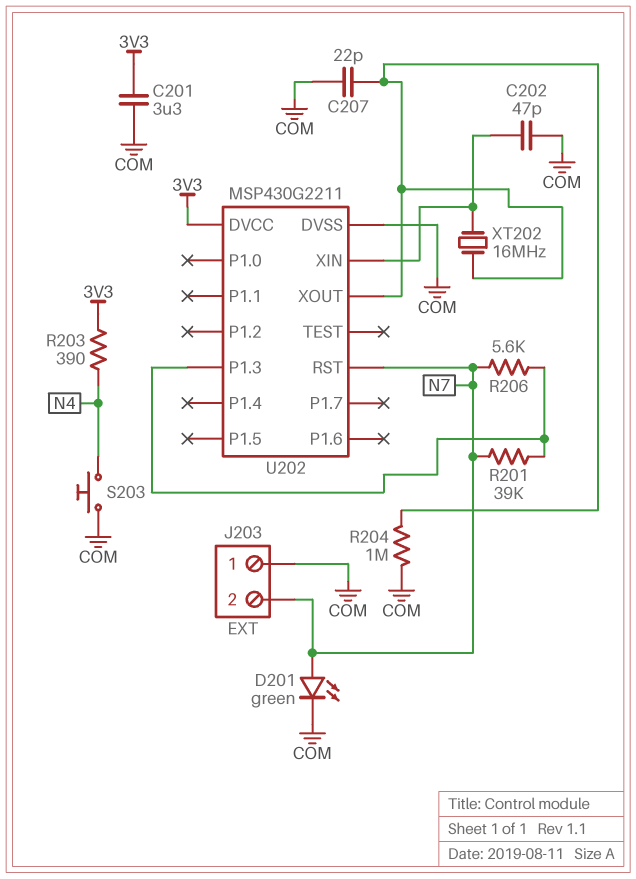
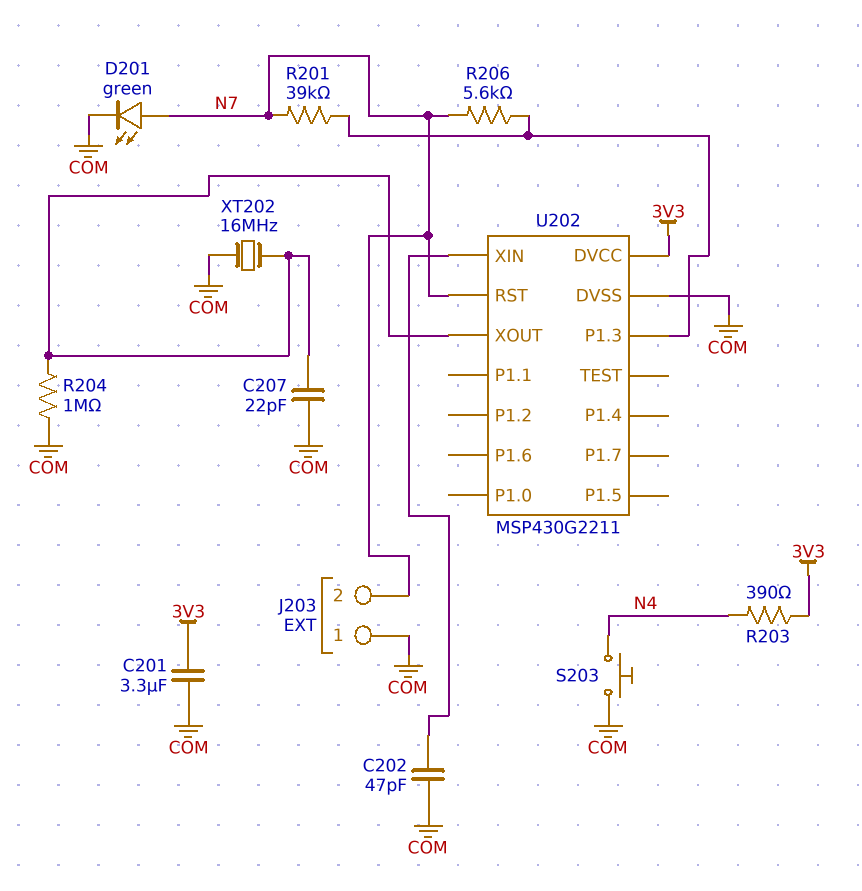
XT202: 16MHz (U202/XIN, U202/XOUT) -> 16MHz (COM, U202/XOUT)

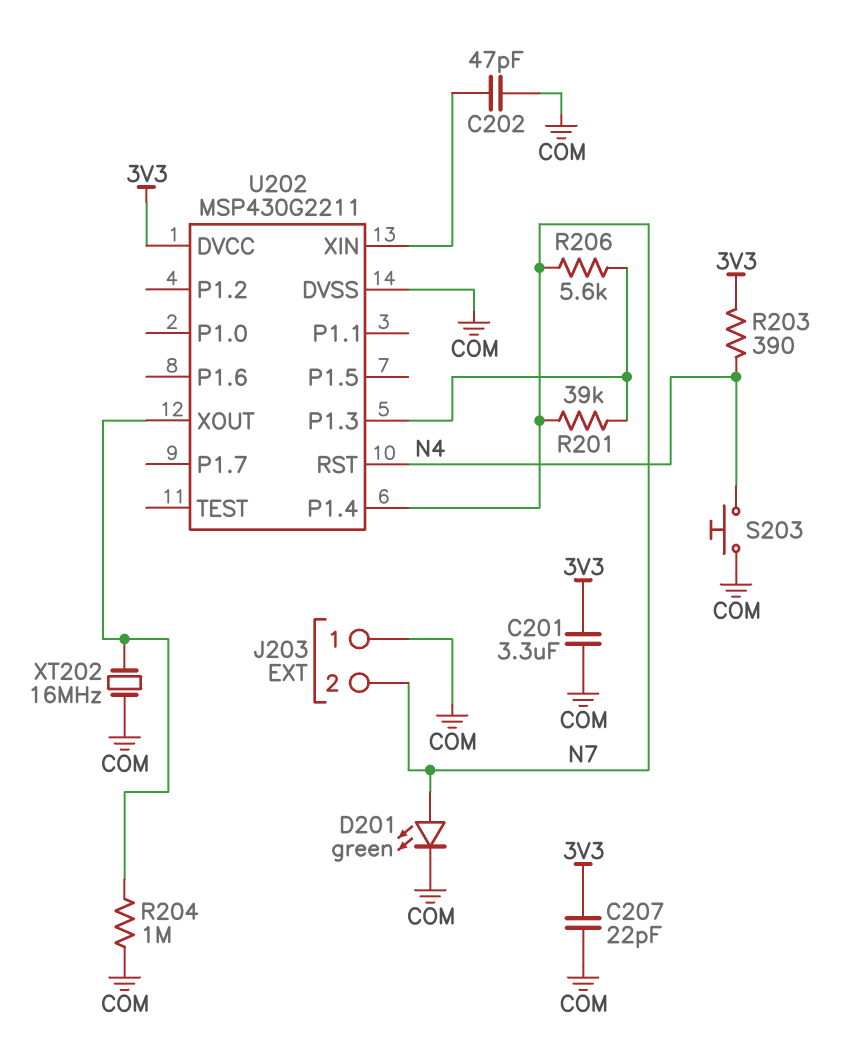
C207: 22pF (COM, U202/XOUT) -> 22pF (3V3, COM)
U202 pin P1.4: none -> N7
U202 pin RST: N7 -> N4

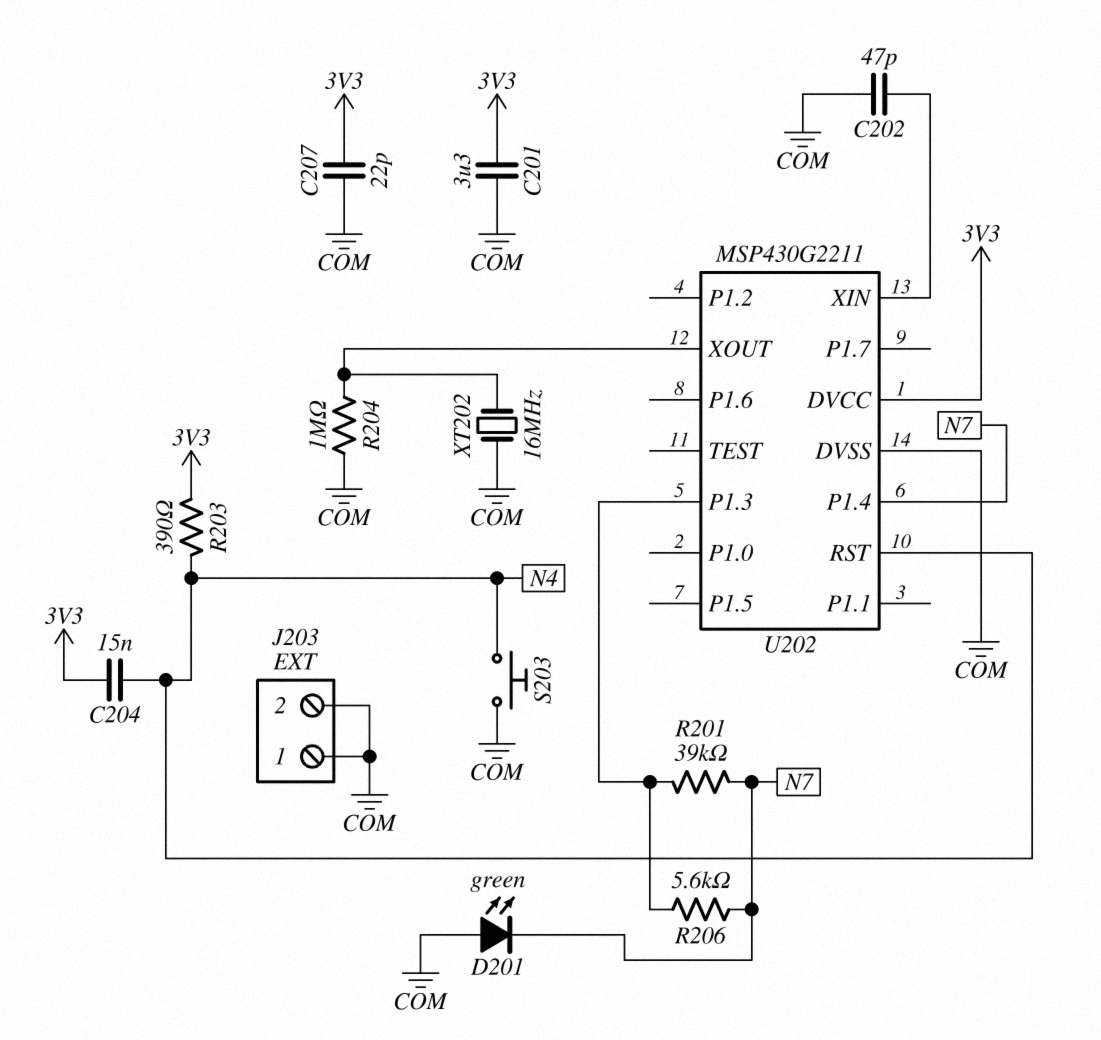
C204: none -> 15nF (3V3, N4)
D201: LED green (A N7, K COM) -> LED green (A COM, K N7)
J203 pin 2: N7 -> COM

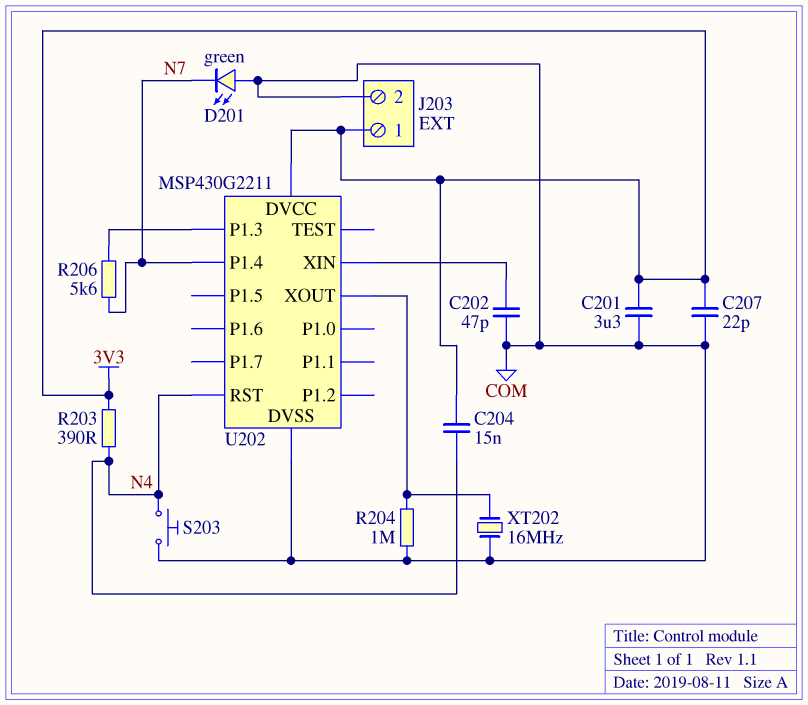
J203 pin 1: COM -> 3V3
R201: 39k (N7, U202/P1.3) -> none

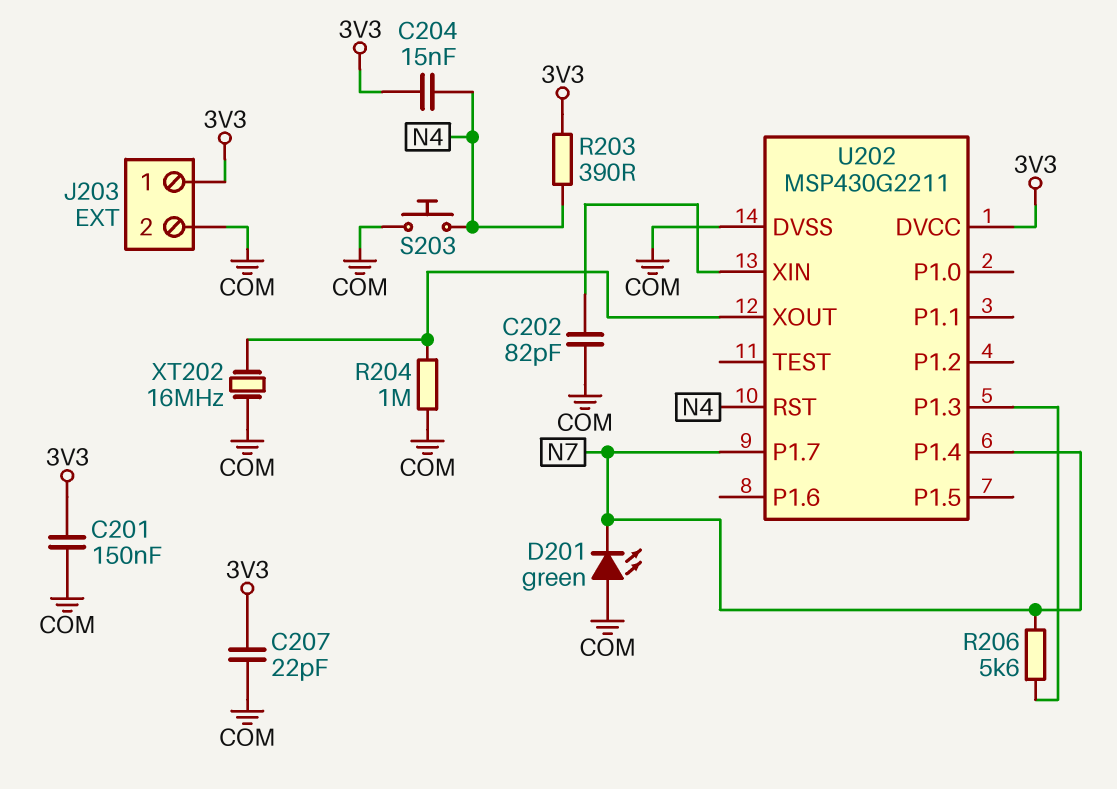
C201: 3.3uF (3V3, COM) -> 150nF (3V3, COM)
C202: 47pF (COM, U202/XIN) -> 82pF (COM, U202/XIN)
U202 pin P1.7: none -> N7

